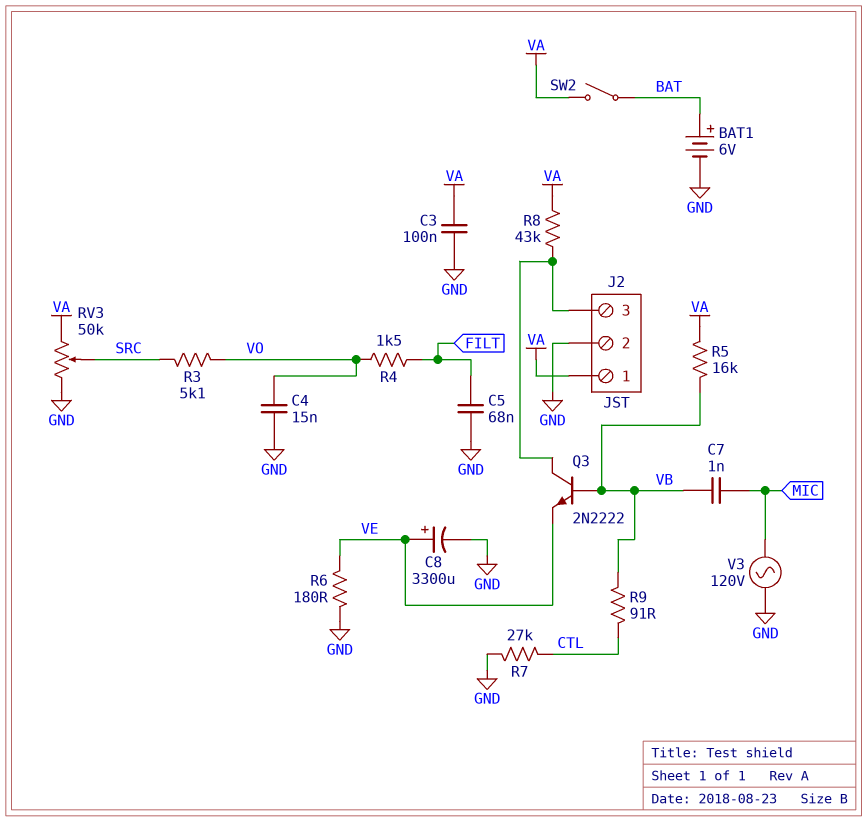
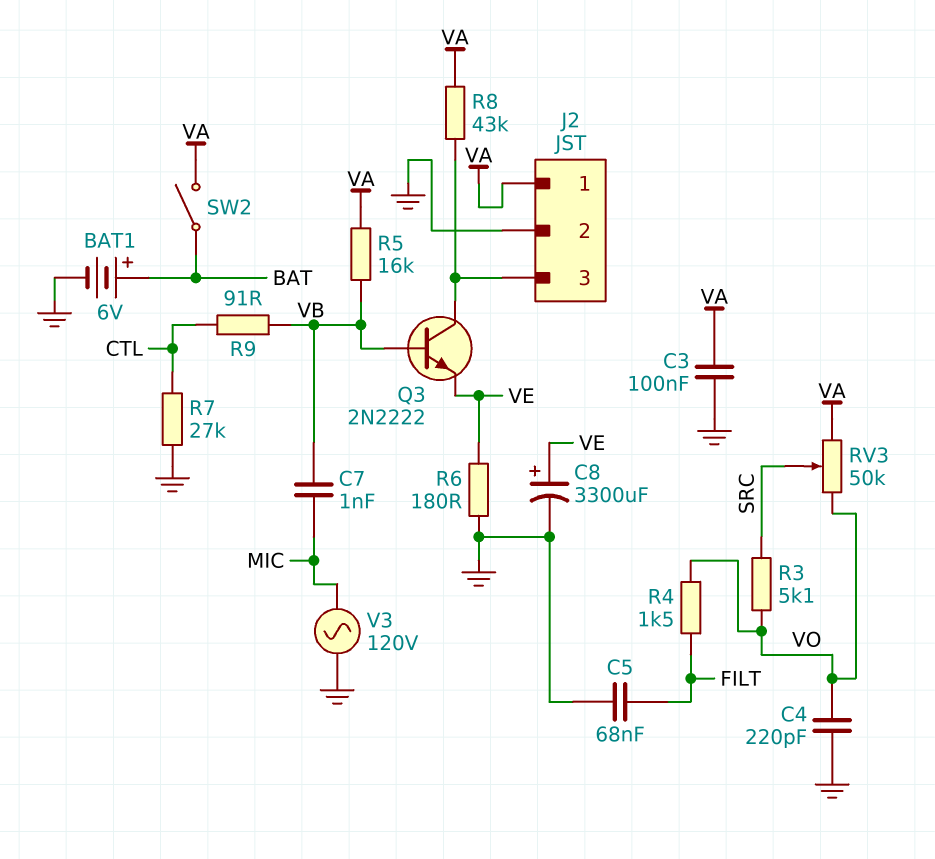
C4: 15nF (GND, VO) -> 220pF (GND, VO)
RV3: 50k (GND, VA, wiper SRC) -> 50k (VA, VO, wiper SRC)

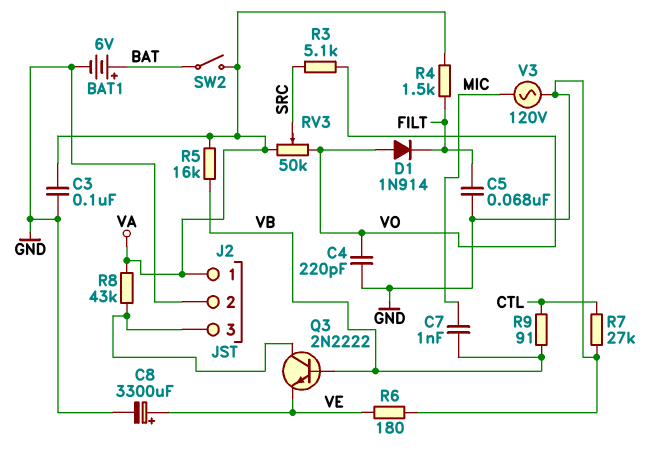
D1: none -> diode 1N914 (A VO, K FILT)
R4: 1.5k (FILT, VO) -> 1.5k (FILT, VA)

